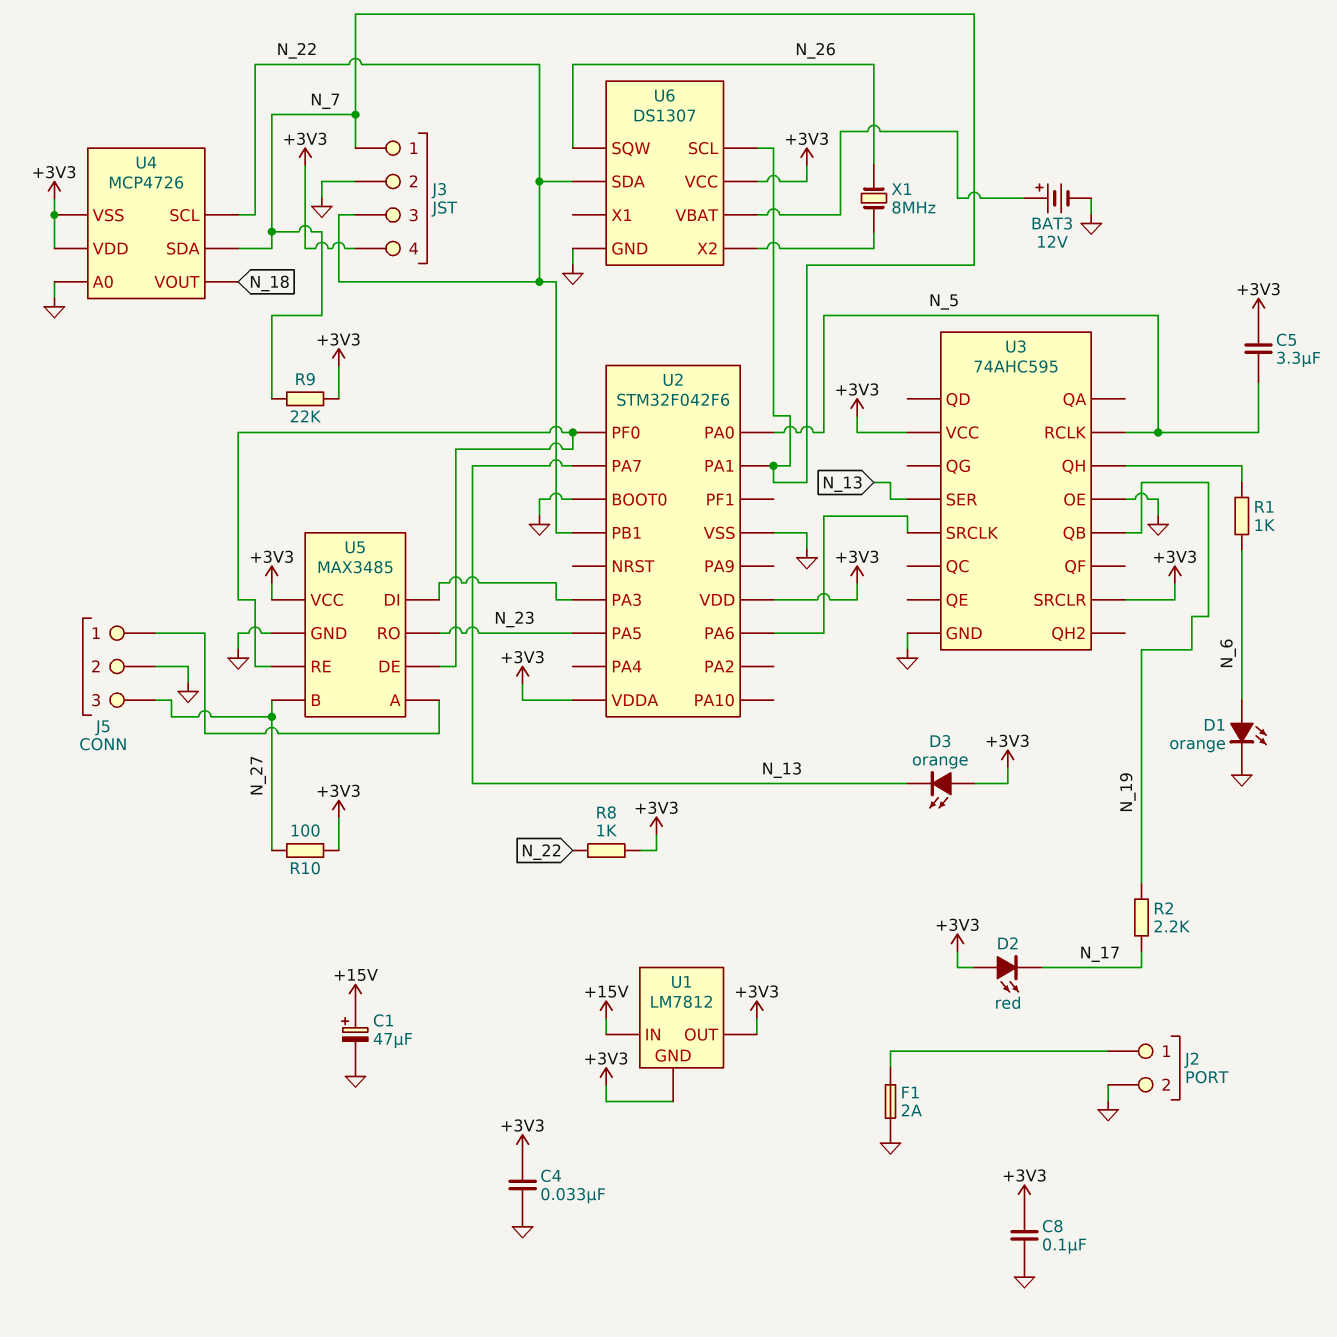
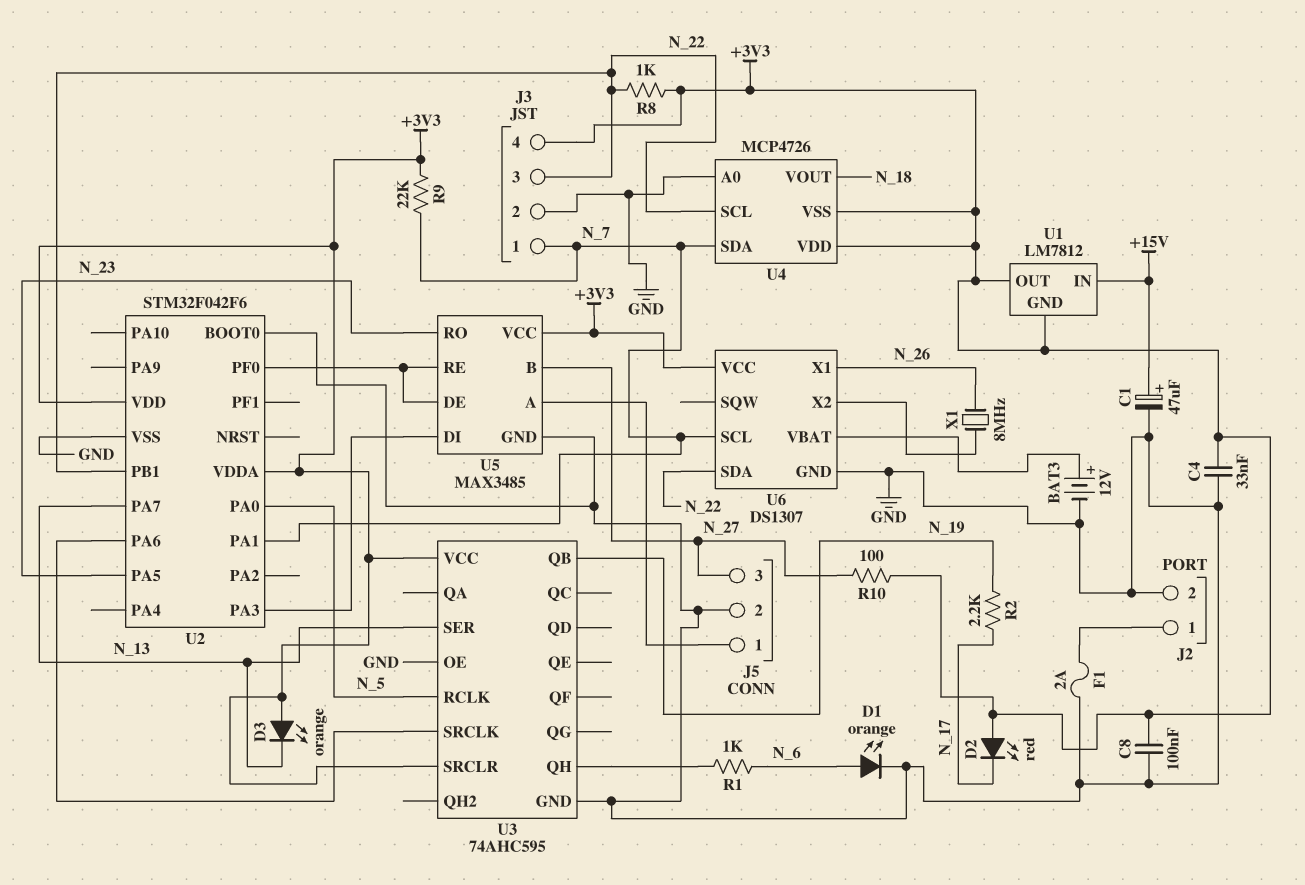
C5: 3.3uF (+3V3, N_5) -> none
U6 pin SQW: N_26 -> none
U6 pin X1: none -> N_26

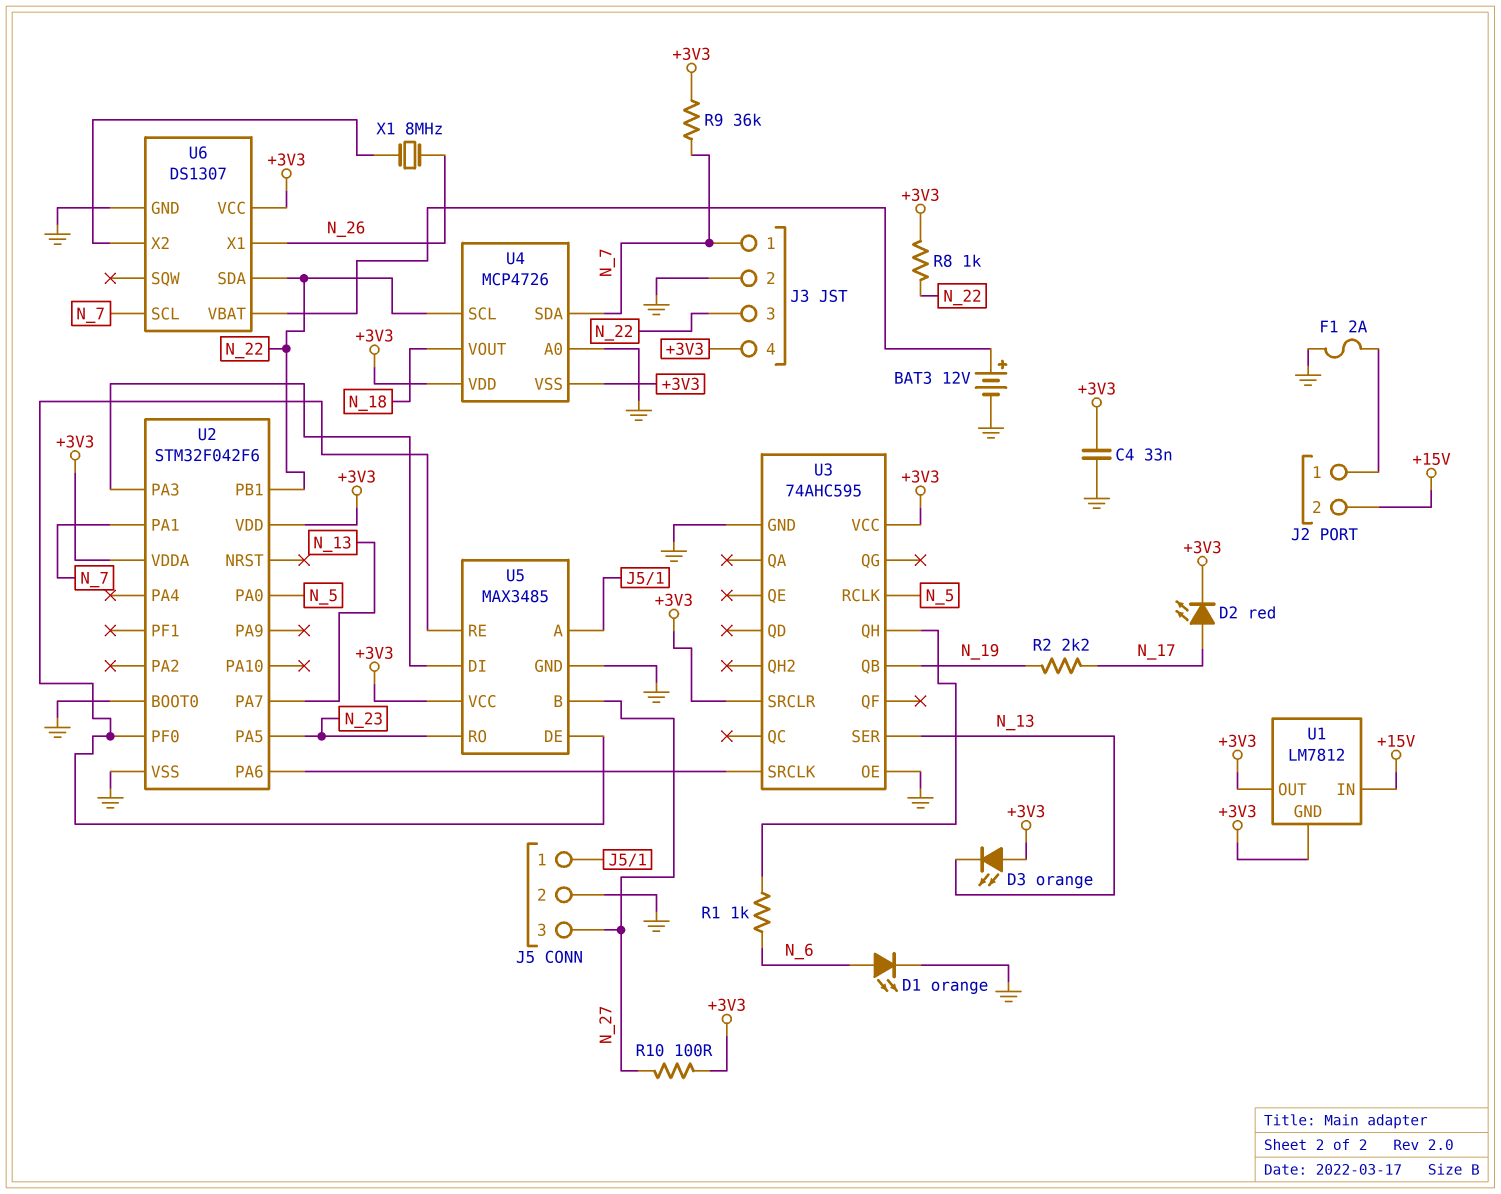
C1: 47uF (plus +15V, minus GND) -> none
C8: 100nF (+3V3, GND) -> none
D2: LED red (A +3V3, K N_17) -> LED red (A N_17, K +3V3)
J2 pin 2: GND -> +15V
R9: 22k (+3V3, N_7) -> 36k (+3V3, N_7)

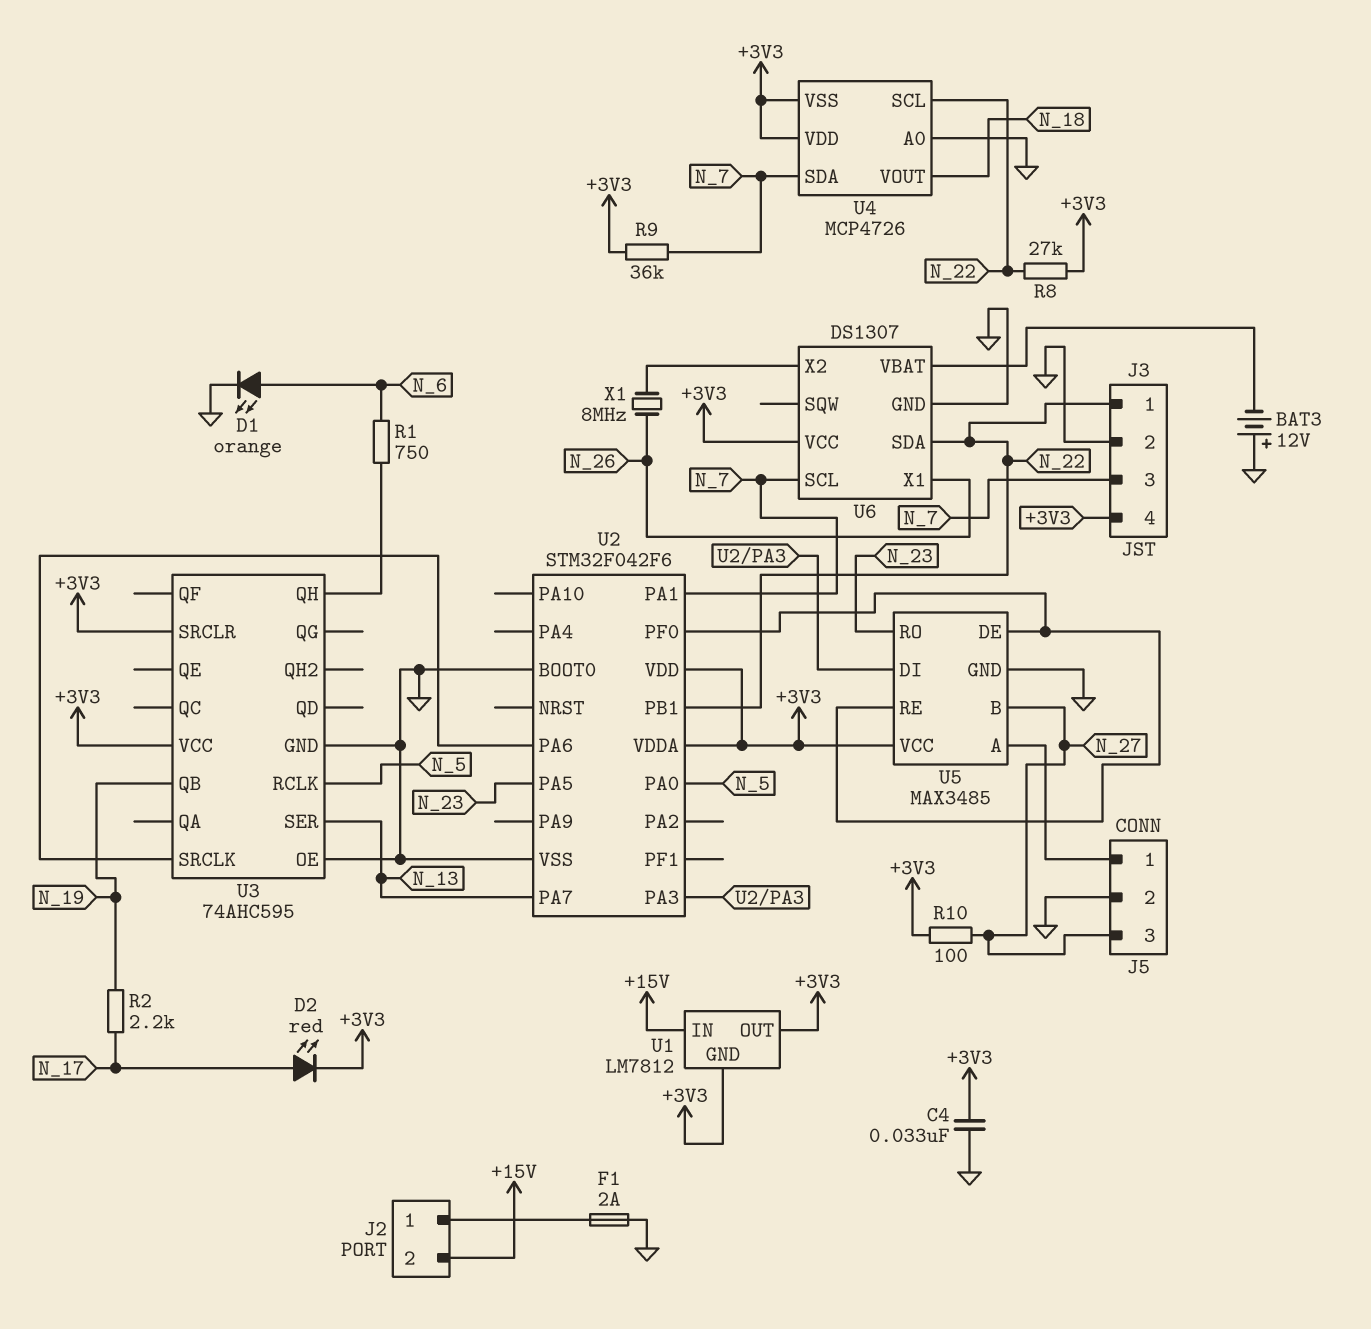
BAT3: 12V (plus U6/VBAT, minus GND) -> 12V (plus GND, minus U6/VBAT)
D3: LED orange (A +3V3, K N_13) -> none
J3 pin 1: N_7 -> N_22
J3 pin 3: N_22 -> N_7
R1: 1k (N_6, U3/QH) -> 750 (N_6, U3/QH)
R8: 1k (+3V3, N_22) -> 27k (+3V3, N_22)

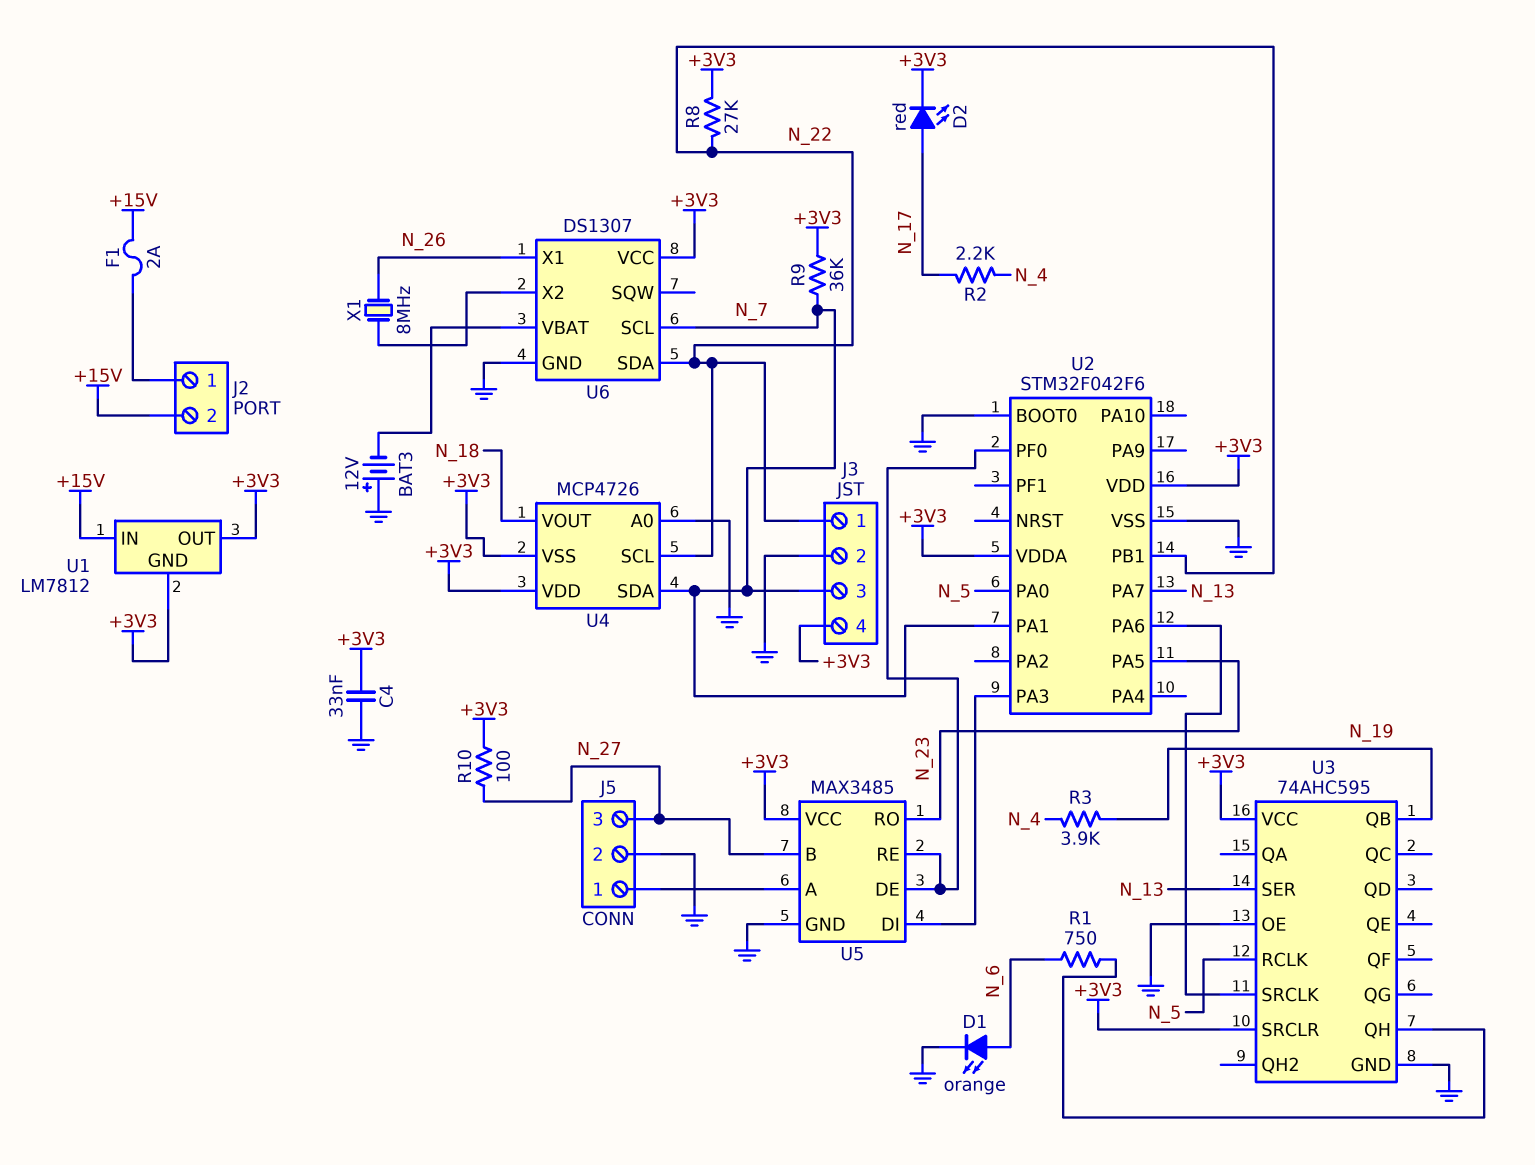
F1: 2A (GND, J2/1) -> 2A (+15V, J2/1)
R2: 2.2k (N_17, N_19) -> 2.2k (N_4, N_17)
R3: none -> 3.9k (N_4, N_19)

